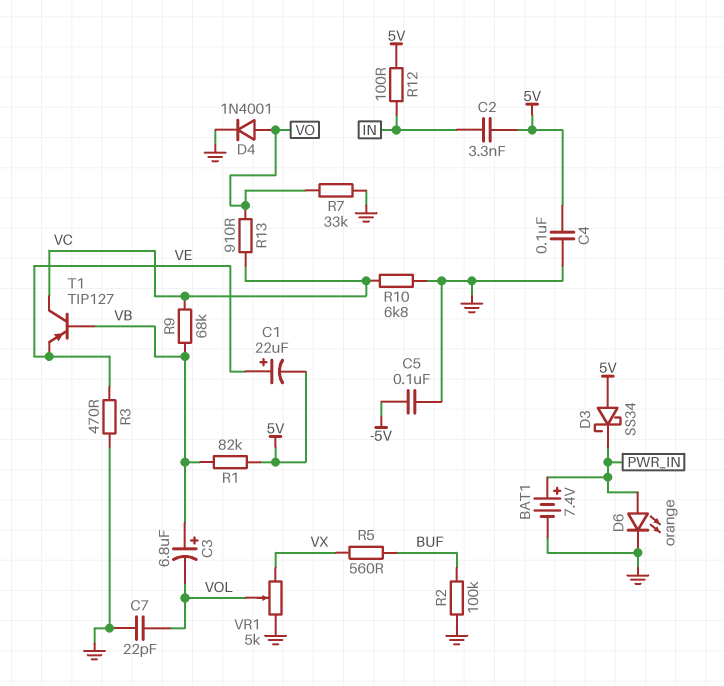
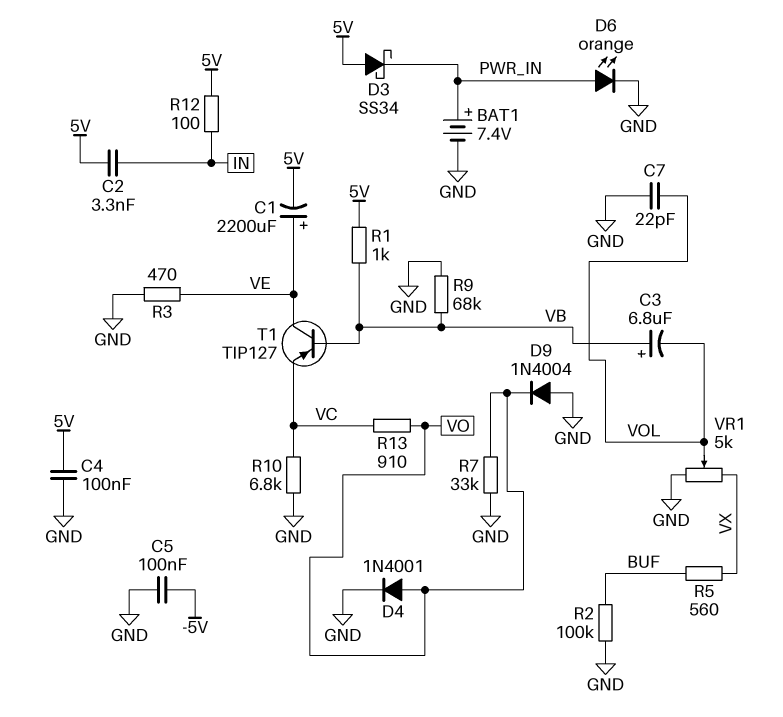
C1: 22uF (plus VE, minus 5V) -> 2200uF (plus VE, minus 5V)
D9: none -> diode 1N4004 (A GND, K VO)
R1: 82k (5V, VB) -> 1k (5V, VB)
R9: 68k (VB, VC) -> 68k (GND, VB)
T1: PNP TIP127 (B VB, C VC, E VE) -> PNP TIP127 (B VB, C VE, E VC)

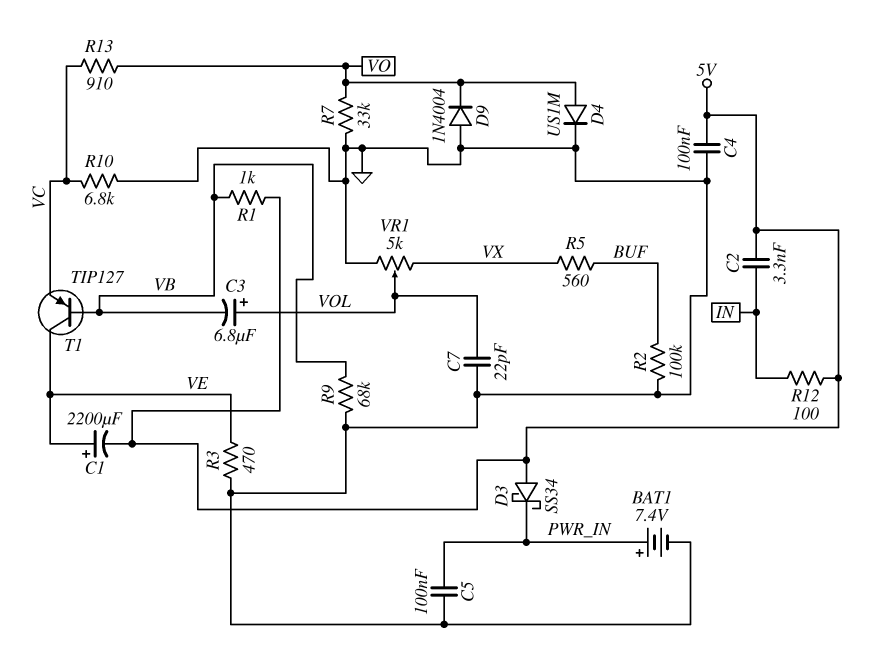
C3: 6.8uF (plus VB, minus VOL) -> 6.8uF (plus VOL, minus VB)
C5: 100nF (-5V, GND) -> 100nF (GND, PWR_IN)
D4: diode 1N4001 (A VO, K GND) -> diode US1M (A VO, K GND)
D6: LED orange (A PWR_IN, K GND) -> none

